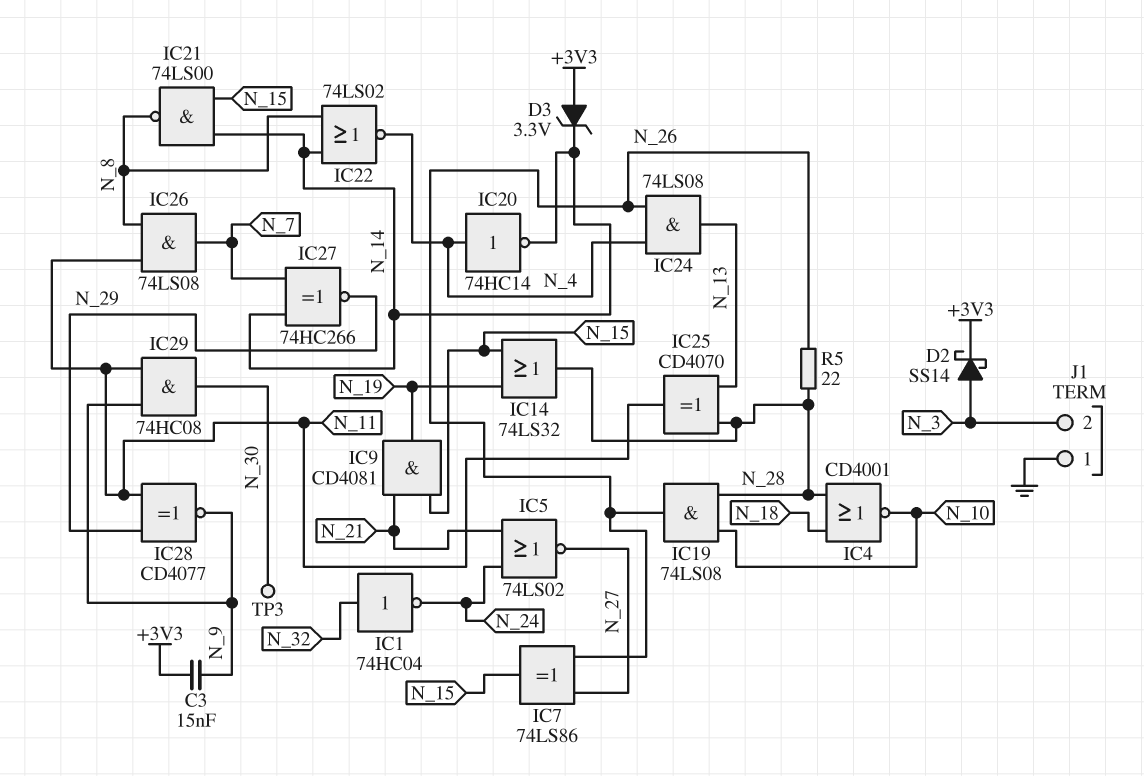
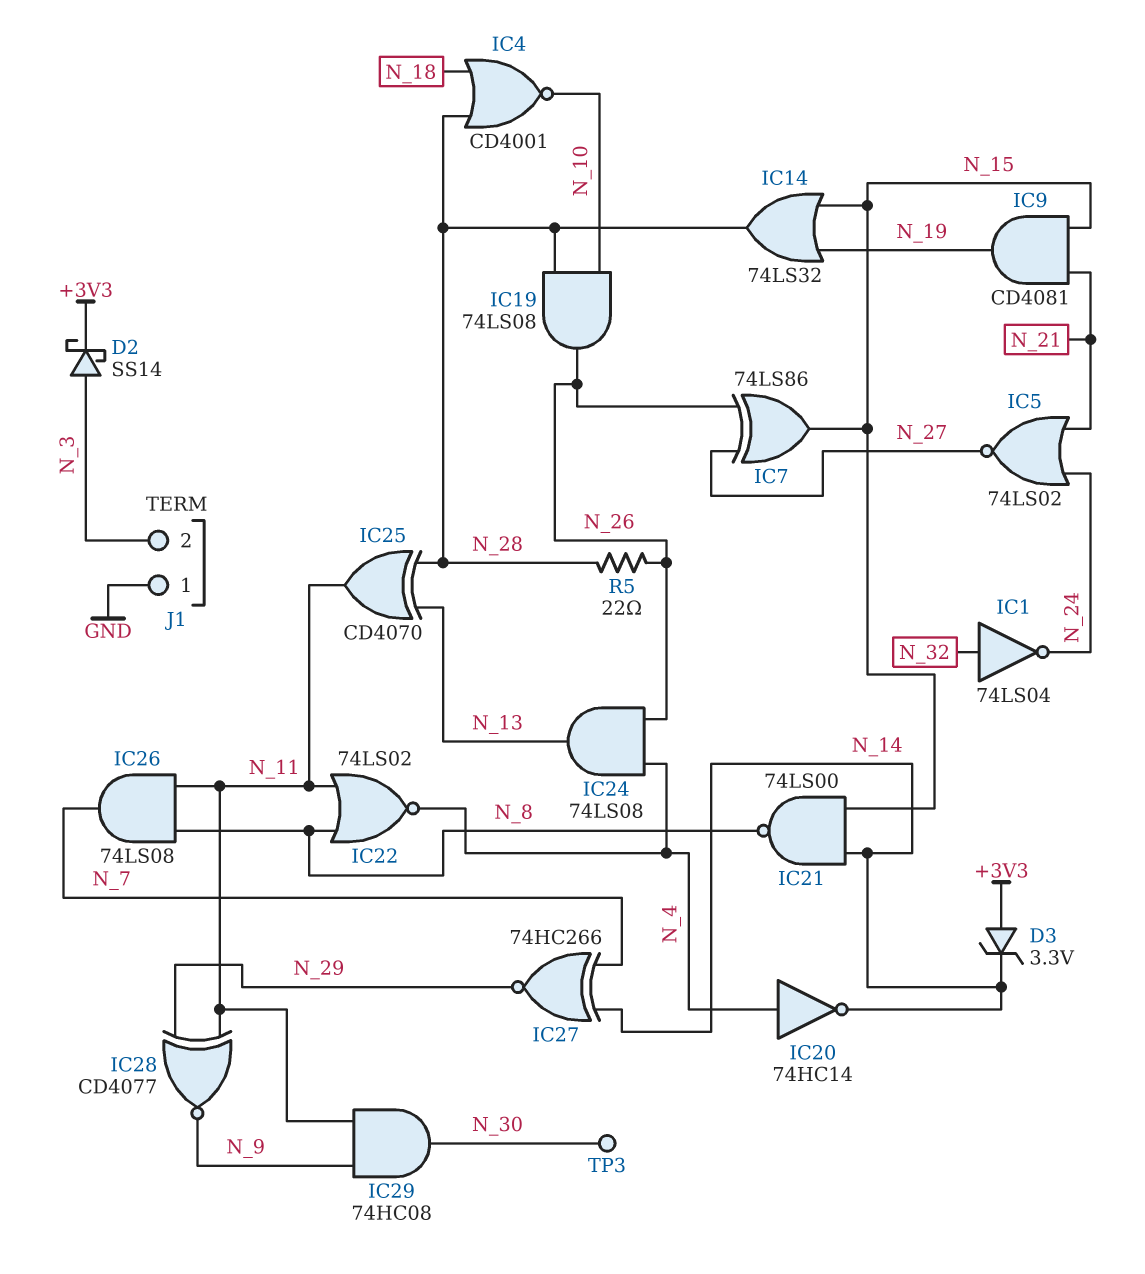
C3: 15nF (+3V3, N_9) -> none
IC1: NOT 74HC04 (in N_32, out N_24) -> NOT 74LS04 (in N_32, out N_24)
IC22: NOR 74LS02 (in N_8, in N_14, out N_4) -> NOR 74LS02 (in N_8, in N_11, out N_4)

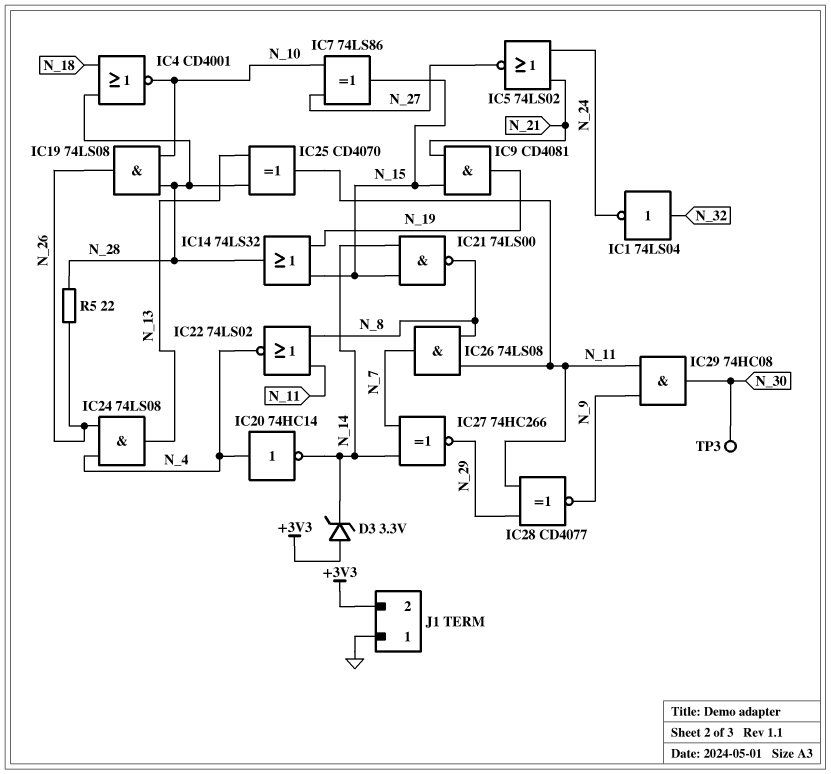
D2: schottky SS14 (A N_3, K +3V3) -> none
IC7: XOR 74LS86 (in N_26, in N_27, out N_15) -> XOR 74LS86 (in N_10, in N_27, out N_15)
J1 pin 2: N_3 -> +3V3

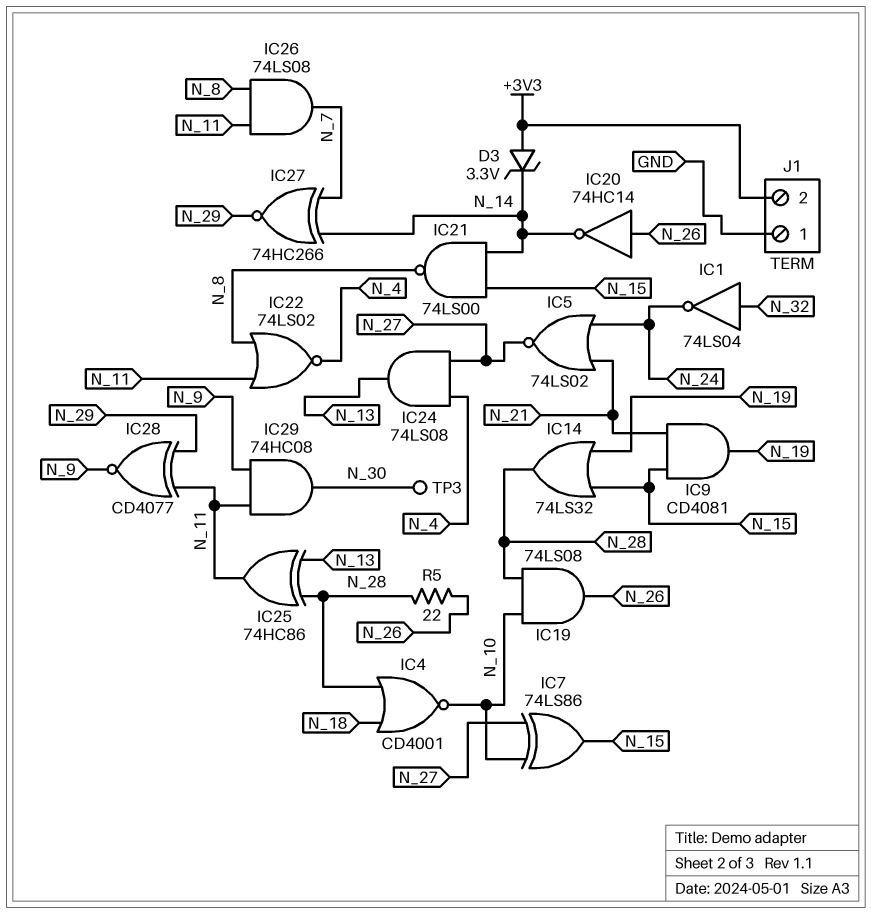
IC20: NOT 74HC14 (in N_4, out N_14) -> NOT 74HC14 (in N_26, out N_14)
IC24: AND 74LS08 (in N_4, in N_26, out N_13) -> AND 74LS08 (in N_4, in N_27, out N_13)
IC25: XOR CD4070 (in N_13, in N_28, out N_11) -> XOR 74HC86 (in N_13, in N_28, out N_11)

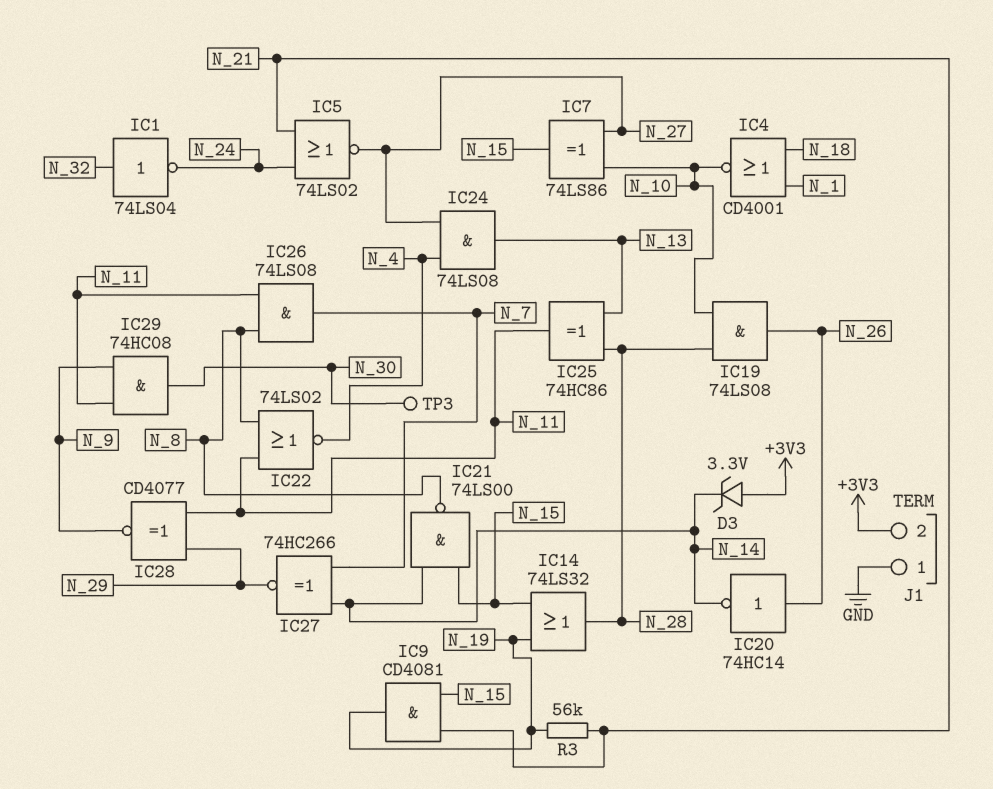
IC4: NOR CD4001 (in N_18, in N_28, out N_10) -> NOR CD4001 (in N_1, in N_18, out N_10)
R3: none -> 56k (N_19, N_21)
R5: 22 (N_26, N_28) -> none

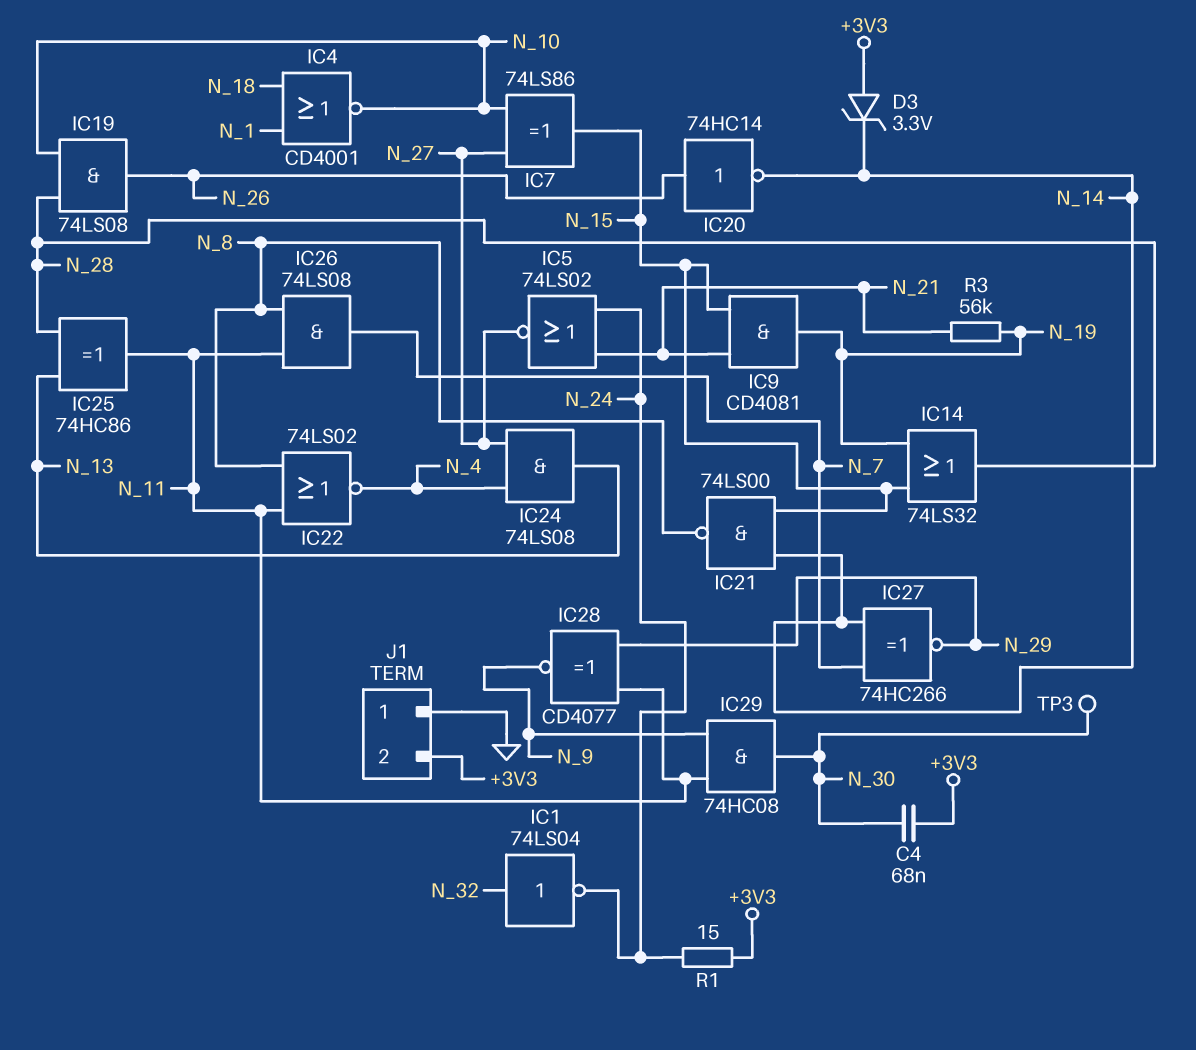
C4: none -> 68nF (+3V3, N_30)
R1: none -> 15 (+3V3, N_24)

